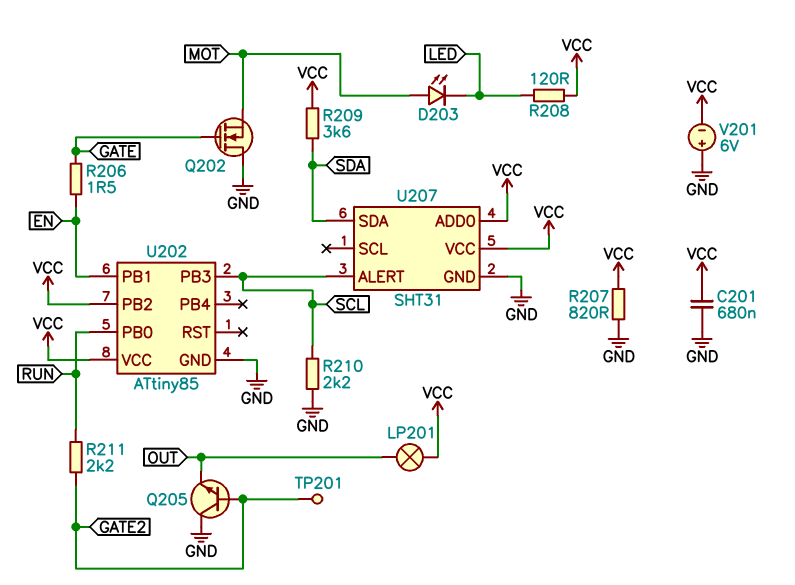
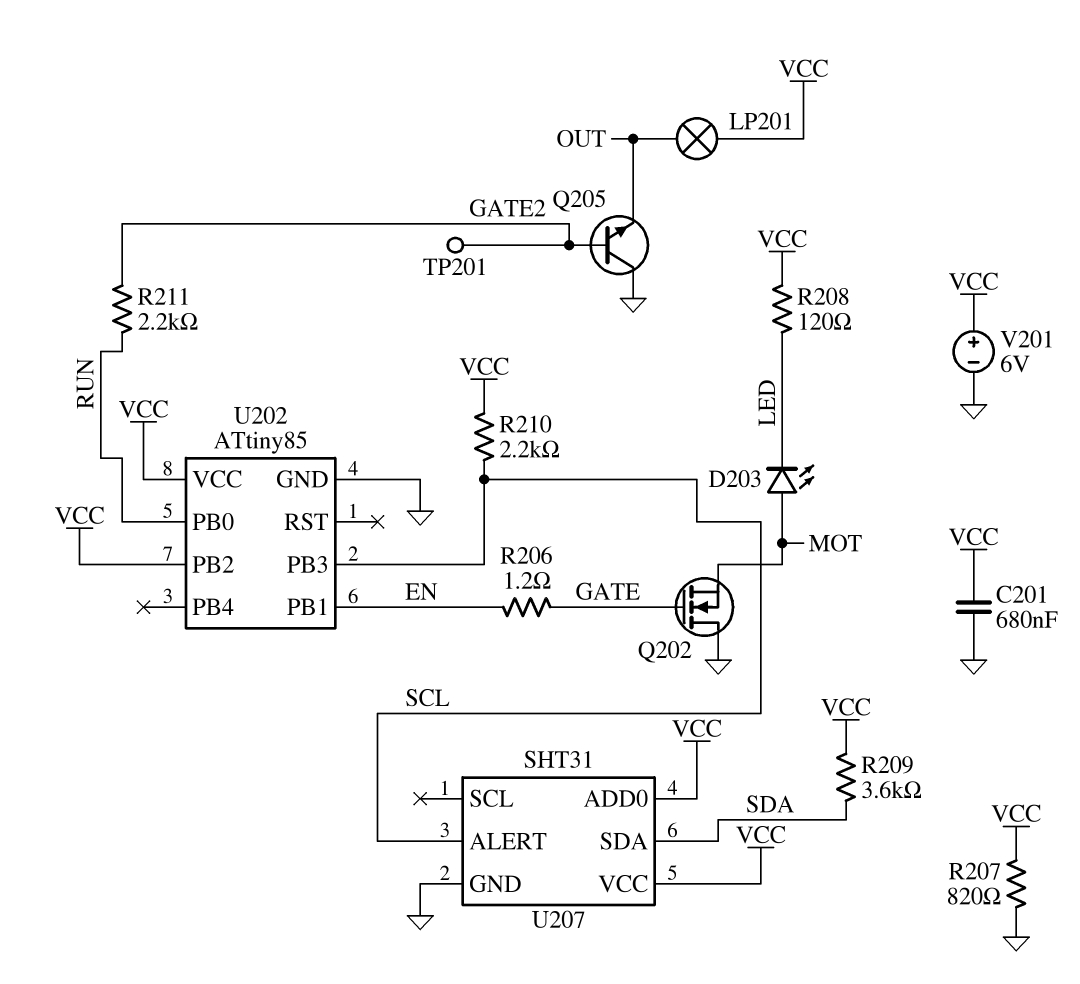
R206: 1.5 (EN, GATE) -> 1.2 (EN, GATE)
R210: 2.2k (GND, SCL) -> 2.2k (SCL, VCC)
V201: 6V (plus GND, minus VCC) -> 6V (plus VCC, minus GND)

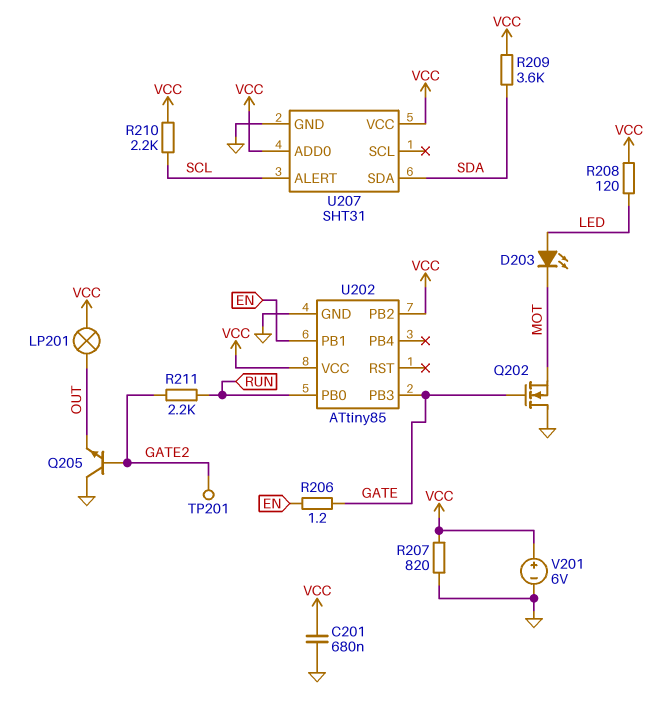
D203: LED (A MOT, K LED) -> LED (A LED, K MOT)
U202 pin PB3: SCL -> GATE

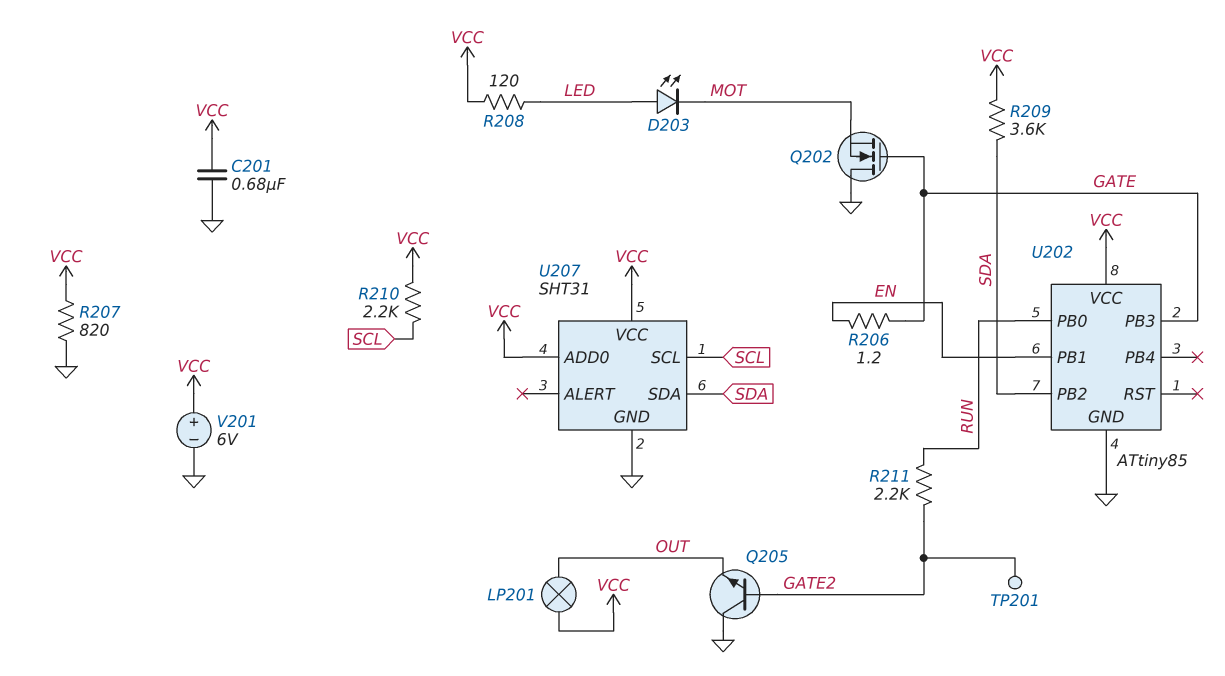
U202 pin PB2: VCC -> SDA
U207 pin ALERT: SCL -> none
U207 pin SCL: none -> SCL

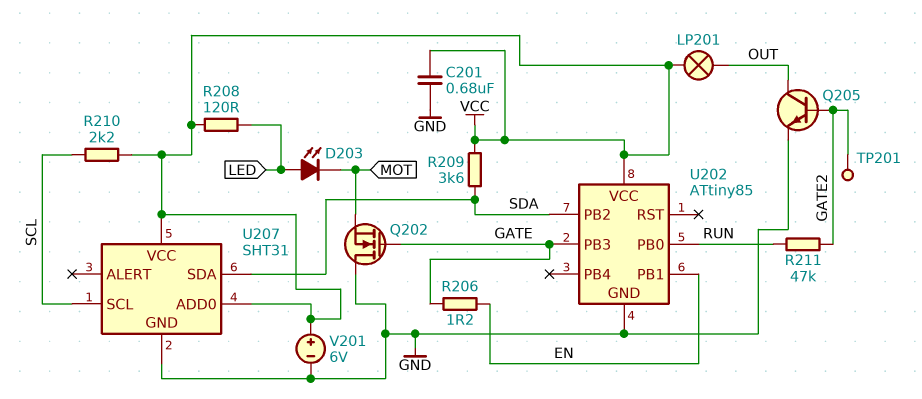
Q205: NPN (B GATE2, C GND, E OUT) -> NPN (B GATE2, C OUT, E GND)
R207: 820 (GND, VCC) -> none
R211: 2.2k (GATE2, RUN) -> 47k (GATE2, RUN)

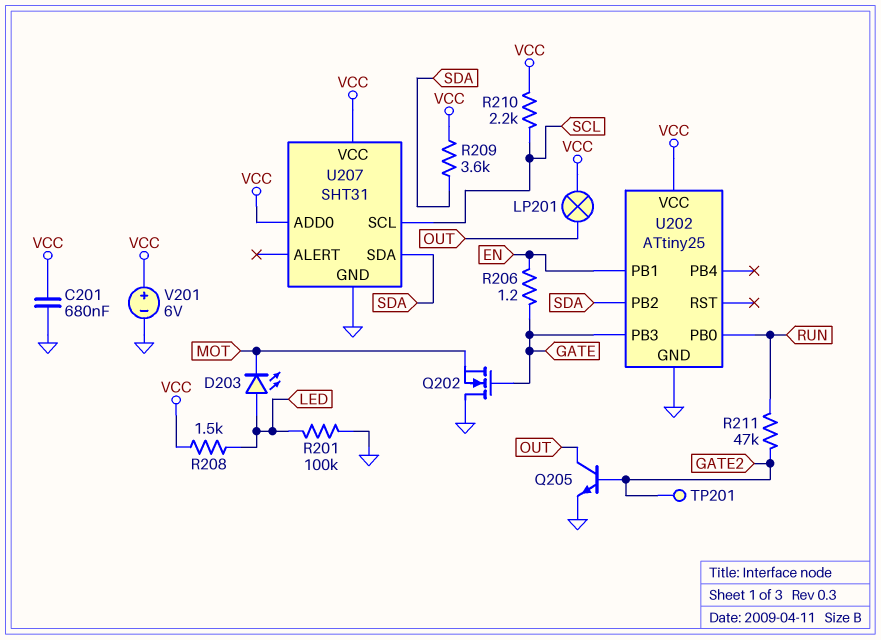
R201: none -> 100k (GND, LED)
R208: 120 (LED, VCC) -> 1.5k (LED, VCC)
U202: ATtiny85 -> ATtiny25

